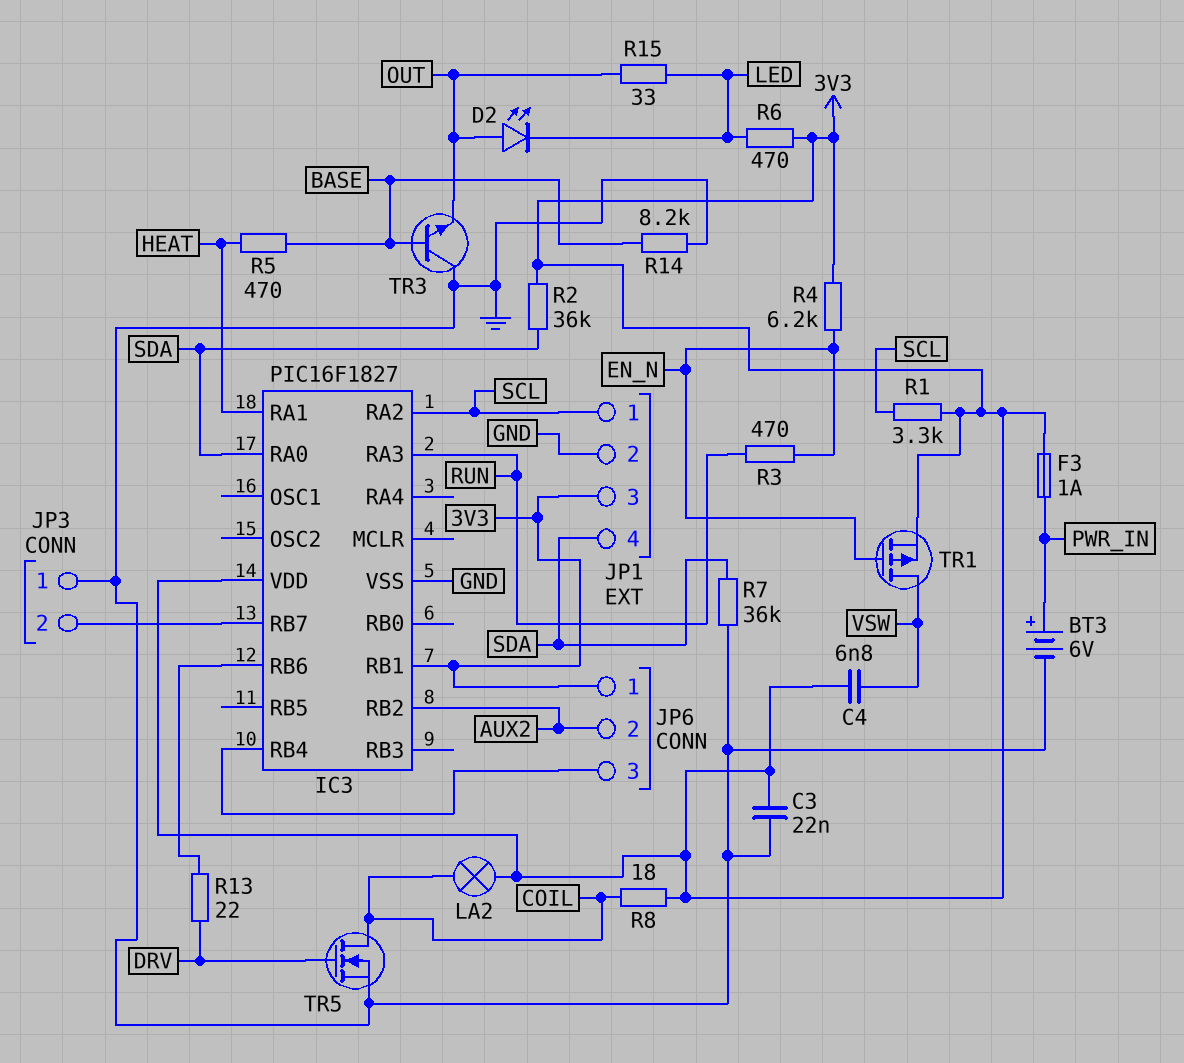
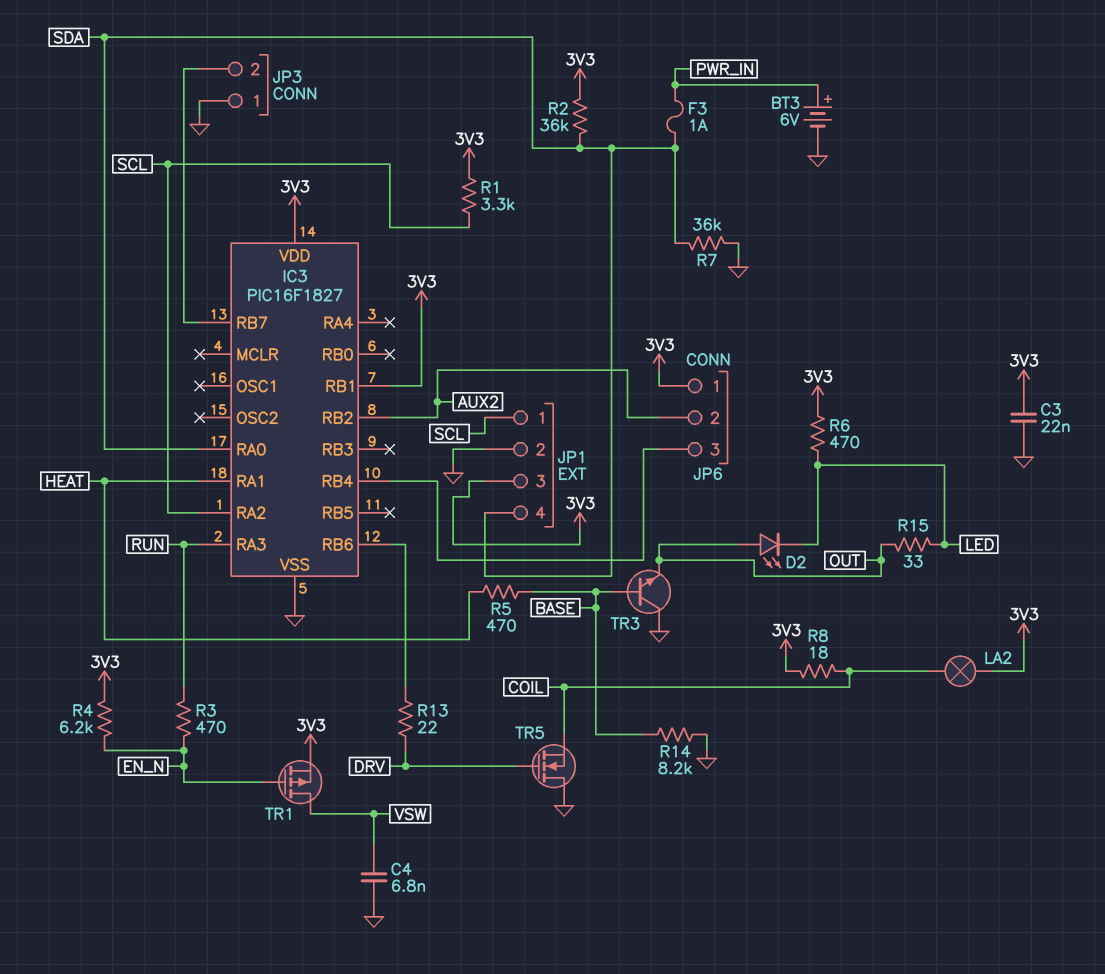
C4: 6.8nF (3V3, VSW) -> 6.8nF (GND, VSW)
F3: 1A (3V3, PWR_IN) -> 1A (PWR_IN, SDA)
TR5: NMOS (G DRV, D COIL, S GND) -> NMOS (G DRV, D GND, S COIL)

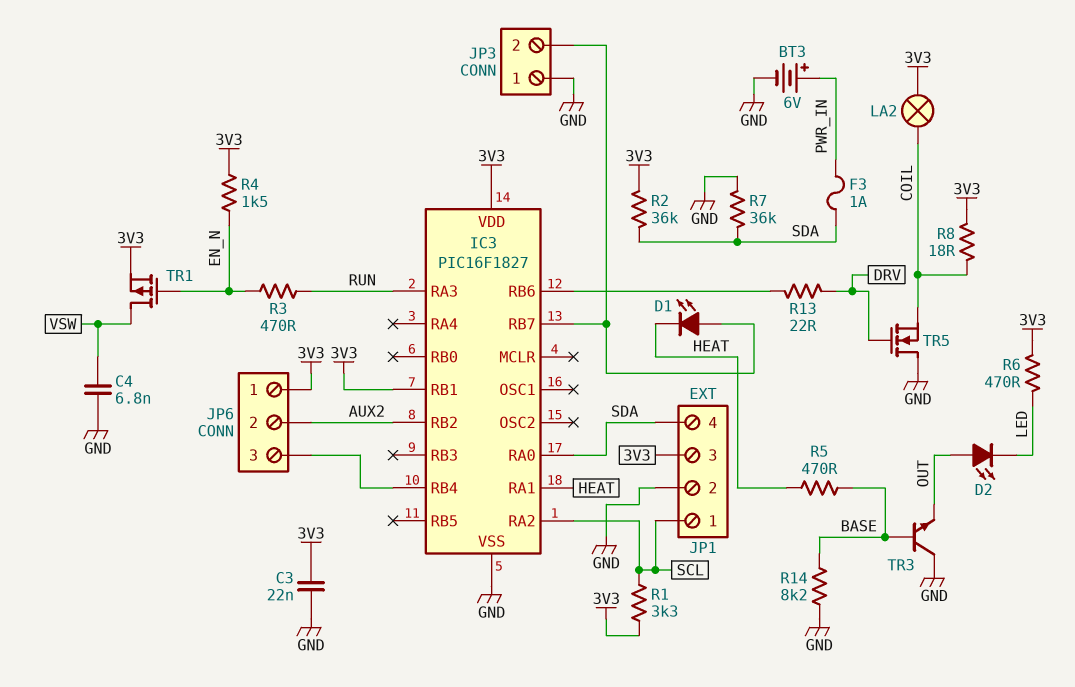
D1: none -> LED (A IC3/RB7, K HEAT)
R4: 6.2k (3V3, EN_N) -> 1.5k (3V3, EN_N)
R15: 33 (LED, OUT) -> none

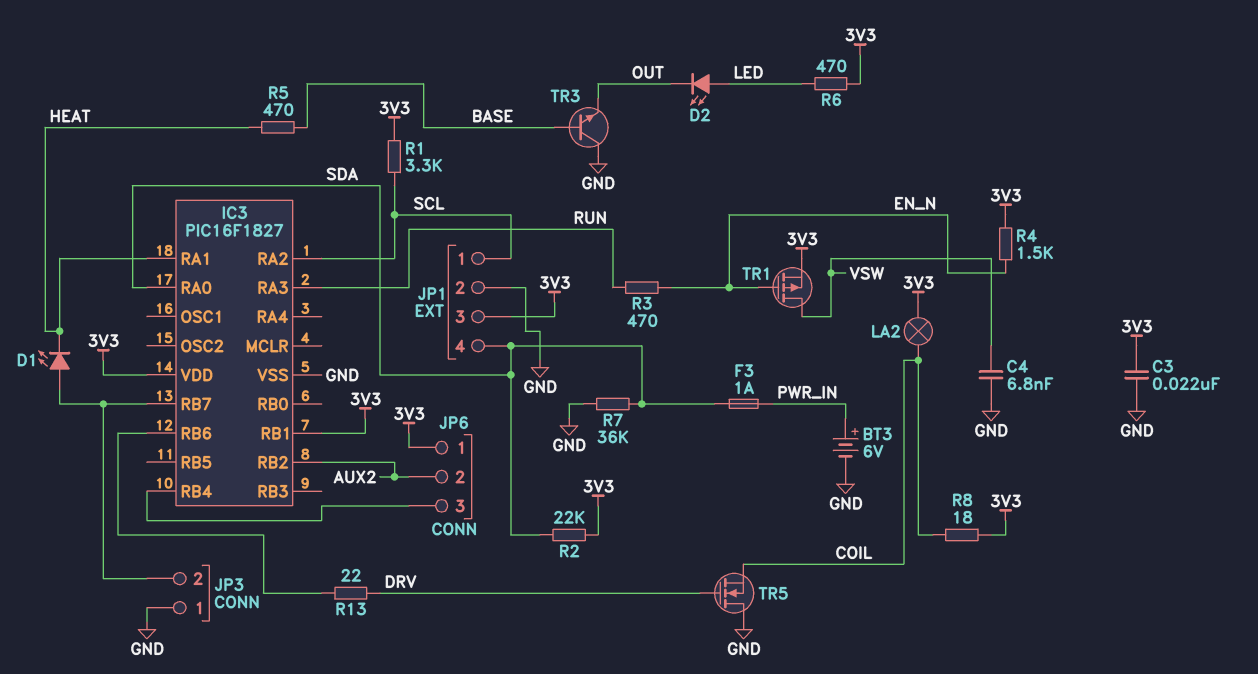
D2: LED (A OUT, K LED) -> LED (A LED, K OUT)
R2: 36k (3V3, SDA) -> 22k (3V3, SDA)
R14: 8.2k (BASE, GND) -> none

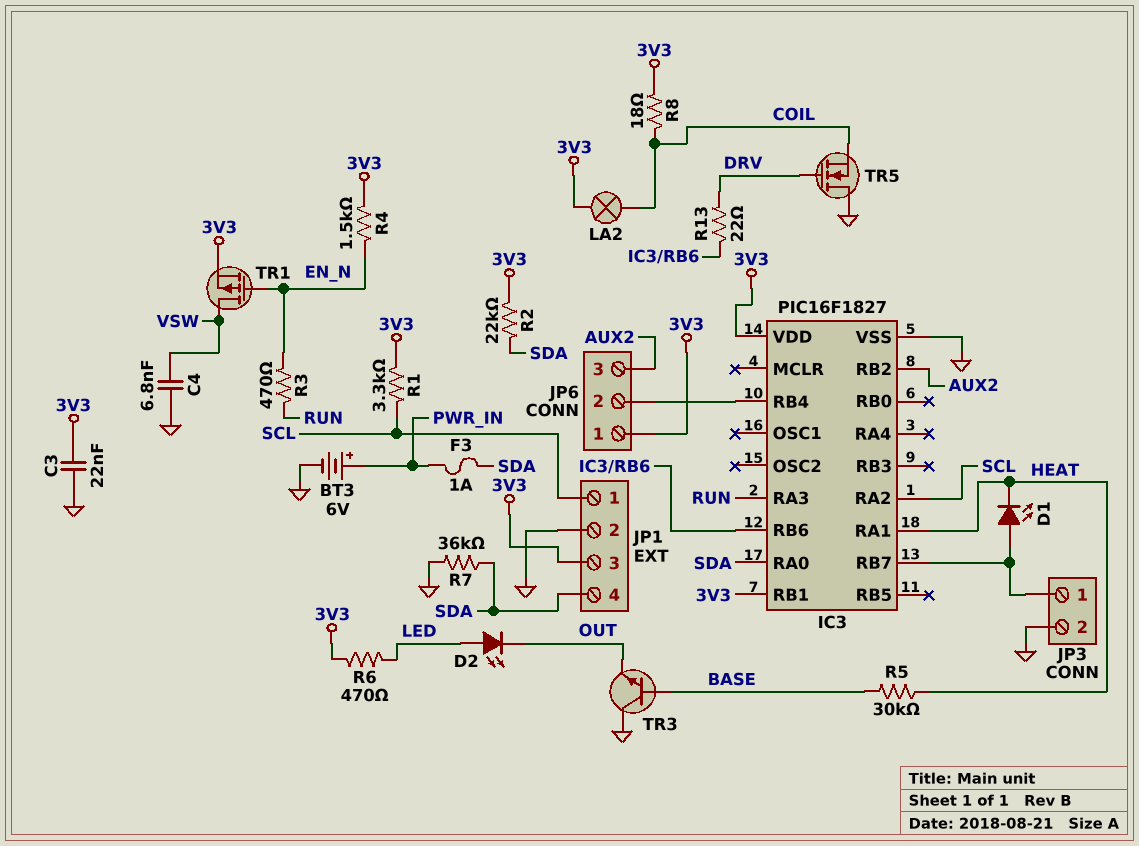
JP3 pin 1: GND -> IC3/RB7
JP3 pin 2: IC3/RB7 -> GND
JP6 pin 2: AUX2 -> IC3/RB4
JP6 pin 3: IC3/RB4 -> AUX2
R5: 470 (BASE, HEAT) -> 30k (BASE, HEAT)

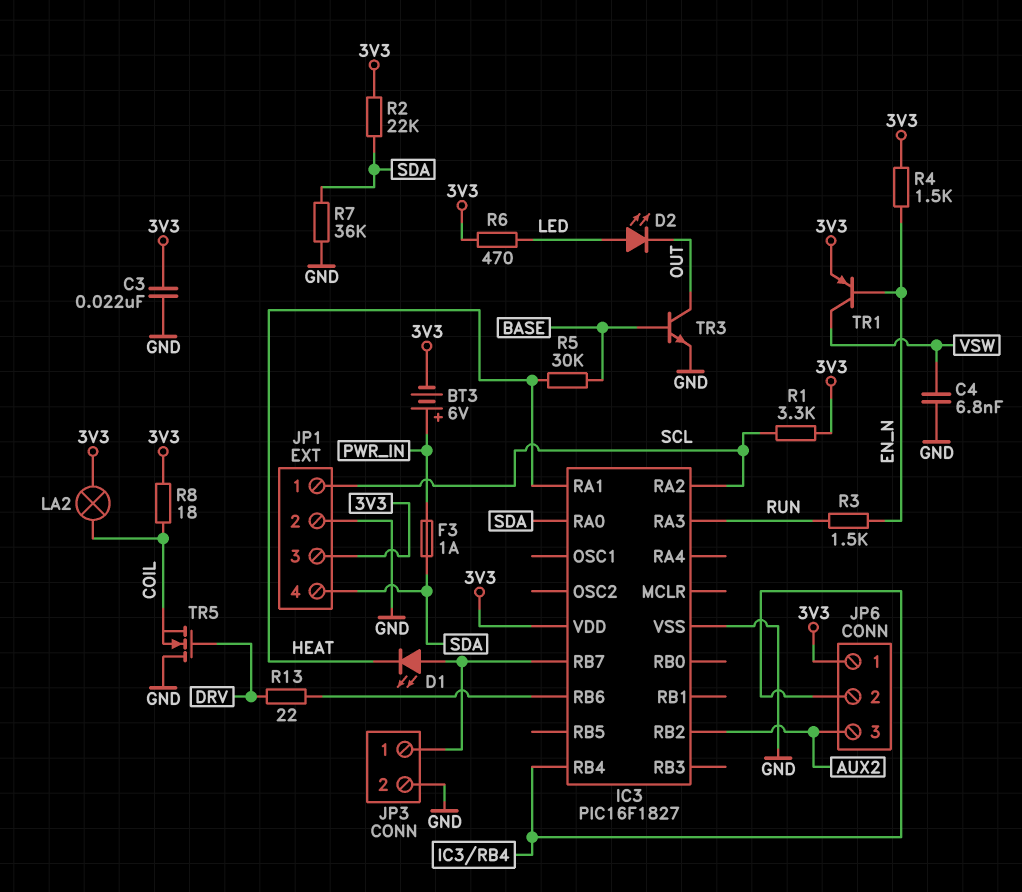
BT3: 6V (plus PWR_IN, minus GND) -> 6V (plus PWR_IN, minus 3V3)
IC3 pin RB1: 3V3 -> none
R3: 470 (EN_N, RUN) -> 1.5k (EN_N, RUN)
TR1: PMOS (G EN_N, D VSW, S 3V3) -> PNP (B EN_N, C VSW, E 3V3)
TR3: NPN (B BASE, C GND, E OUT) -> NPN (B BASE, C OUT, E GND)

